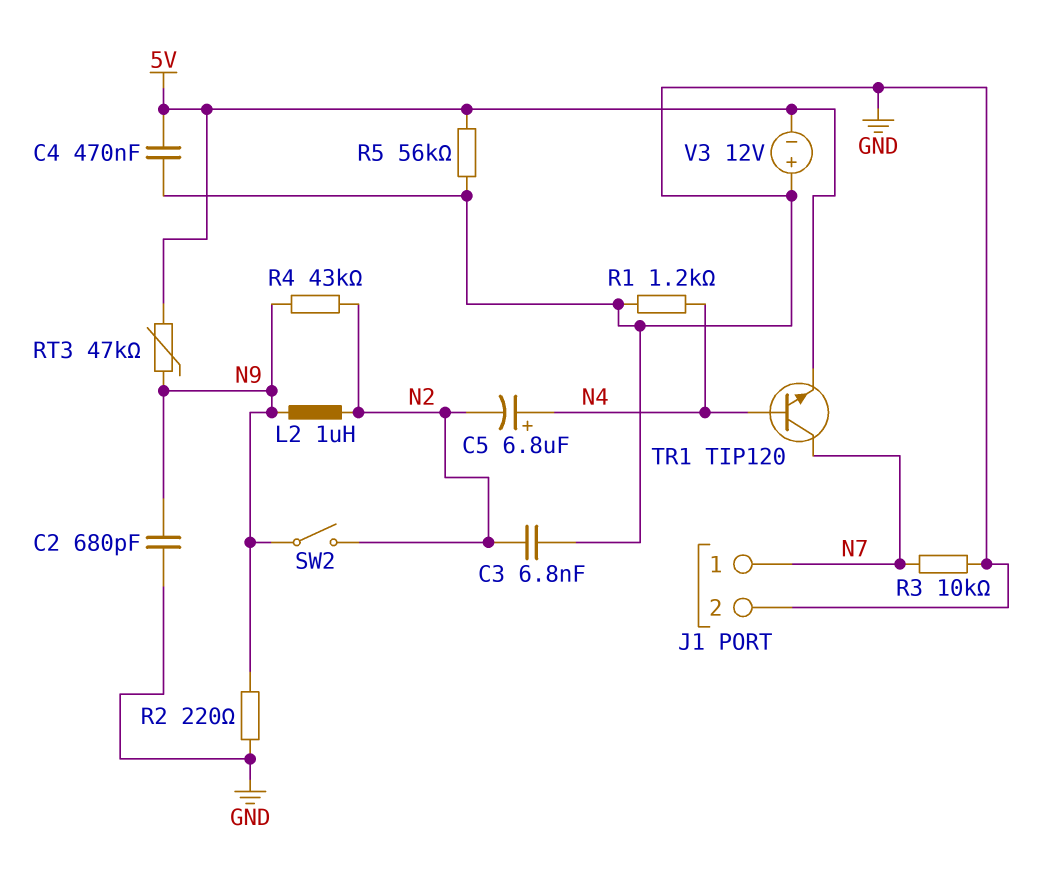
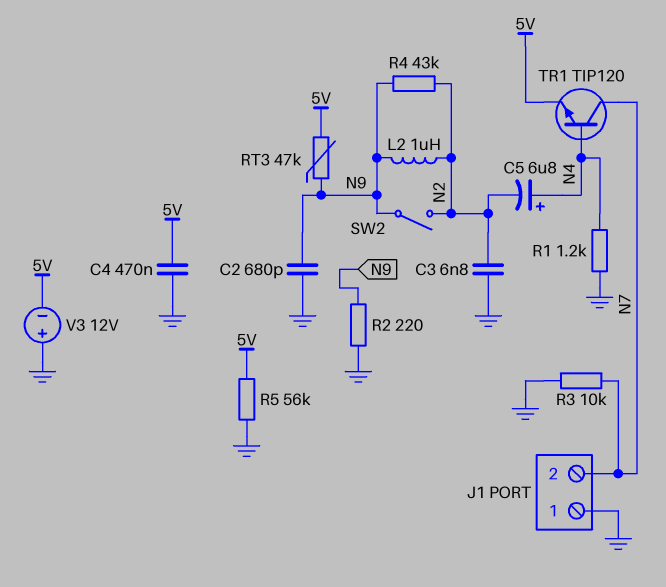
J1 pin 1: N7 -> GND
J1 pin 2: GND -> N7

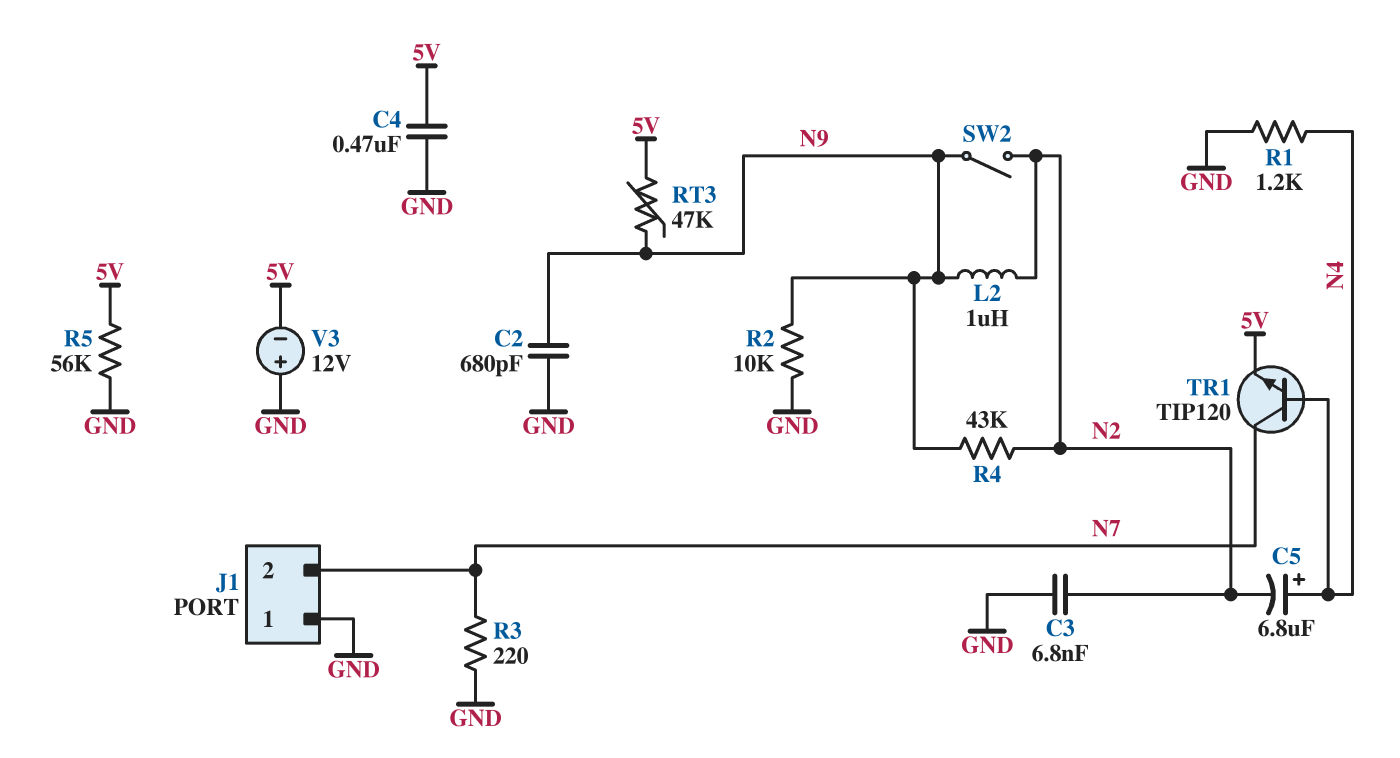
R2: 220 (GND, N9) -> 10k (GND, N9)
R3: 10k (GND, N7) -> 220 (GND, N7)

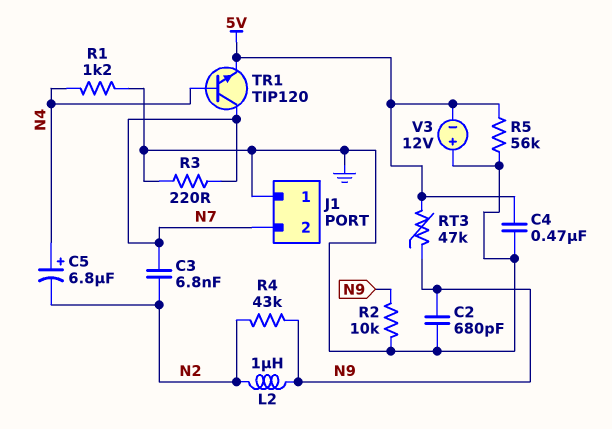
C3: 6.8nF (GND, N2) -> 6.8nF (N2, N7)
SW2: switch (N2, N9) -> none

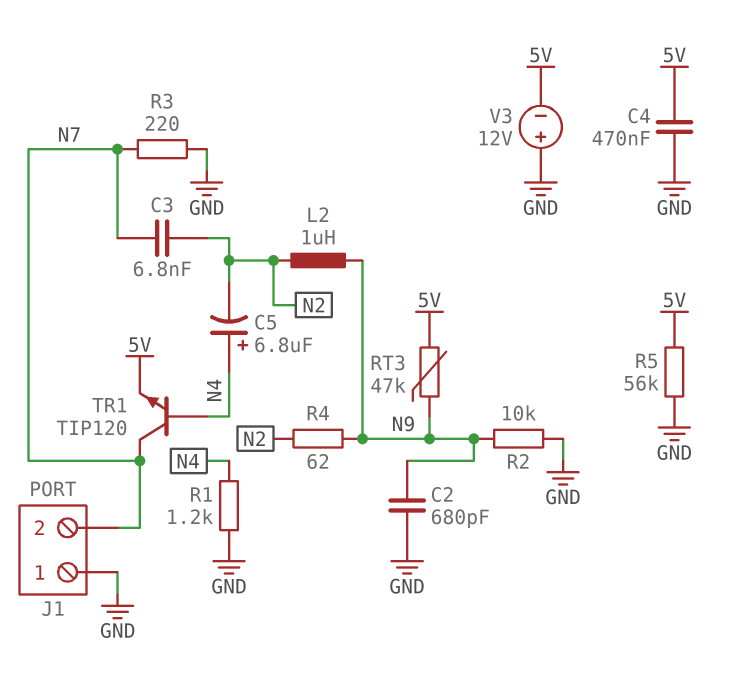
R4: 43k (N2, N9) -> 62 (N2, N9)

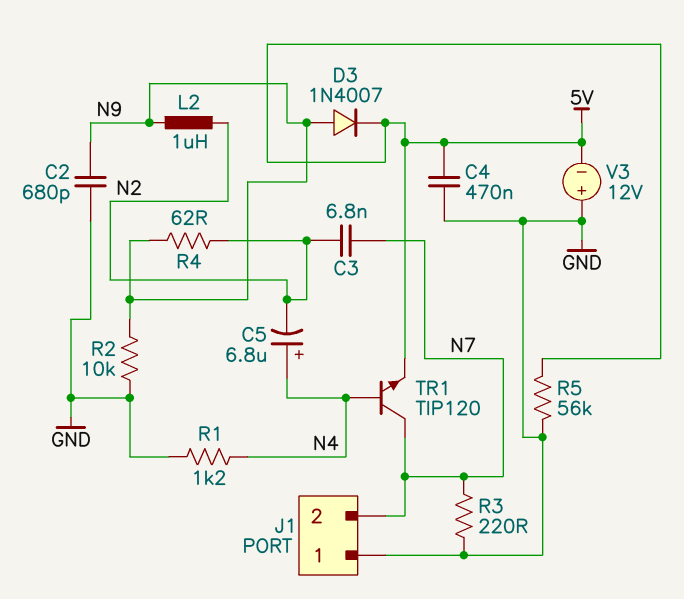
D3: none -> diode 1N4007 (A N9, K 5V)
RT3: 47k (5V, N9) -> none

